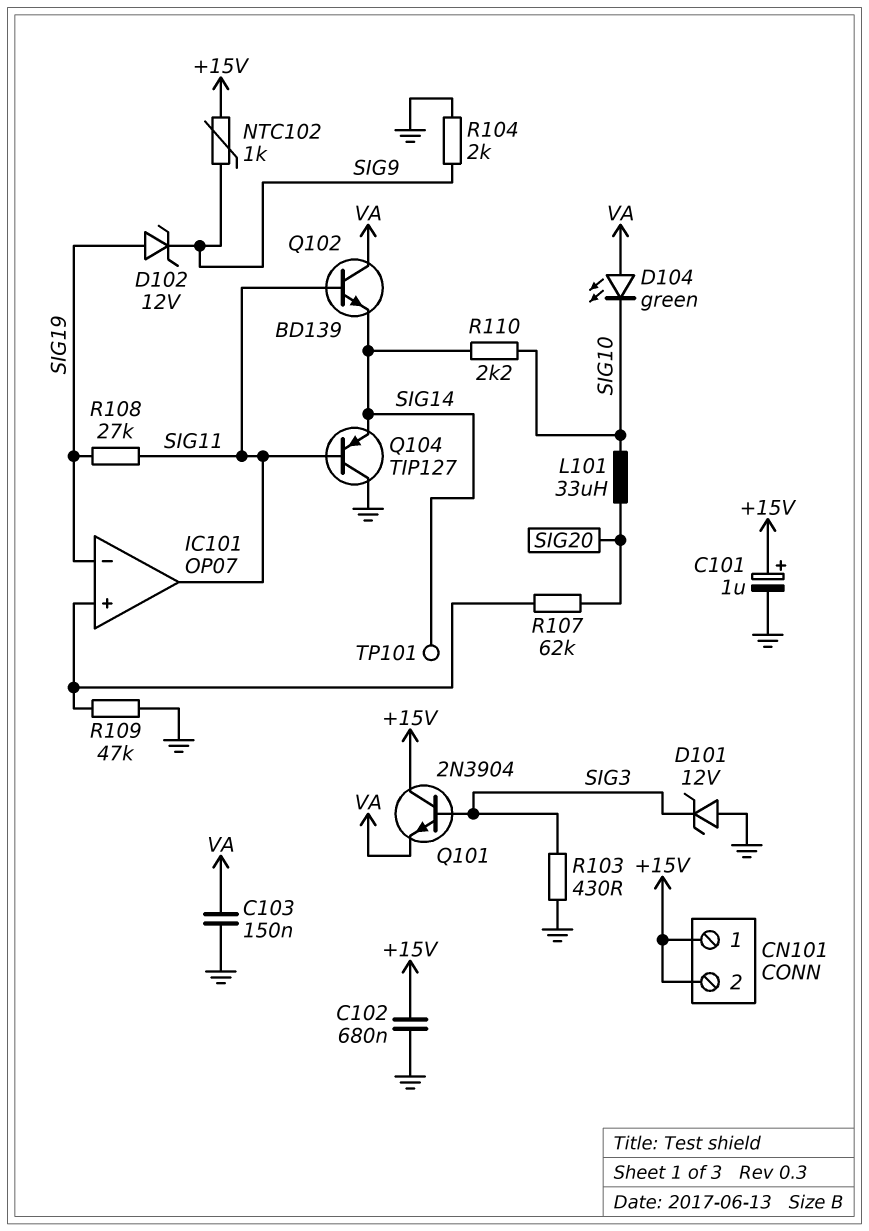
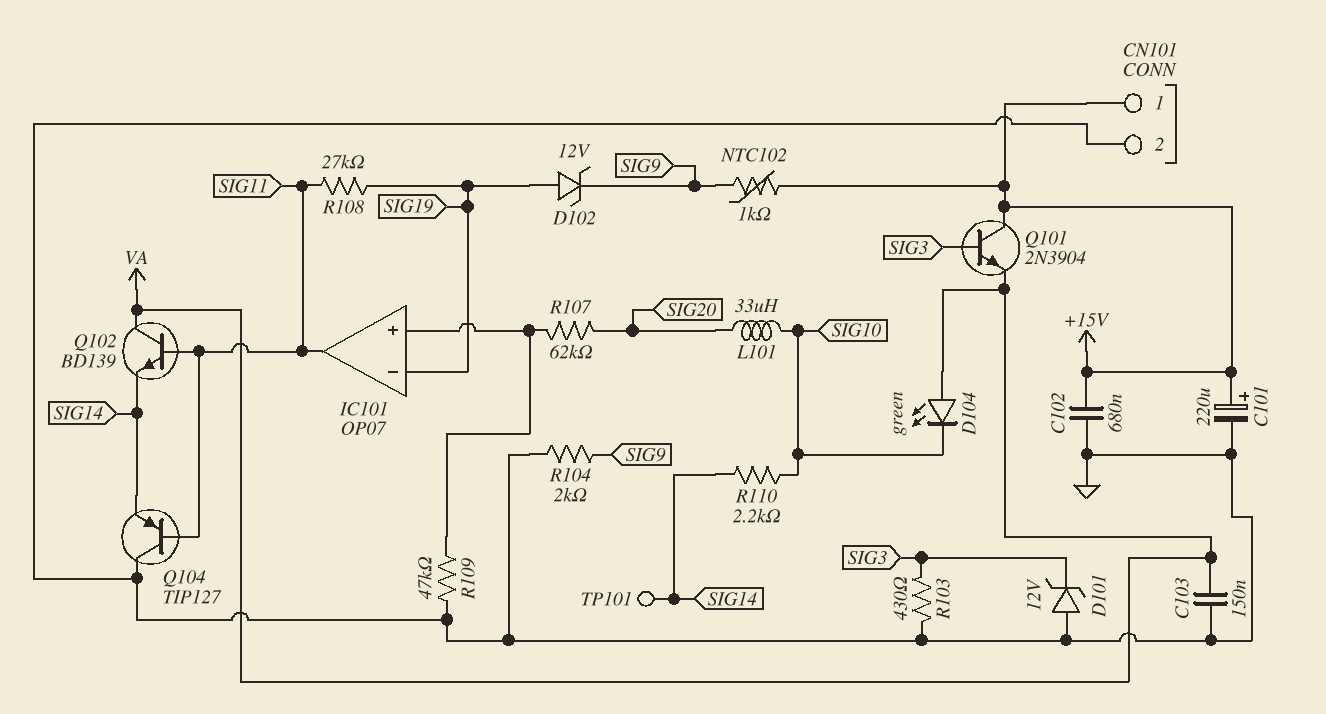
C101: 1uF (plus +15V, minus GND) -> 220uF (plus +15V, minus GND)
CN101 pin 2: +15V -> GND

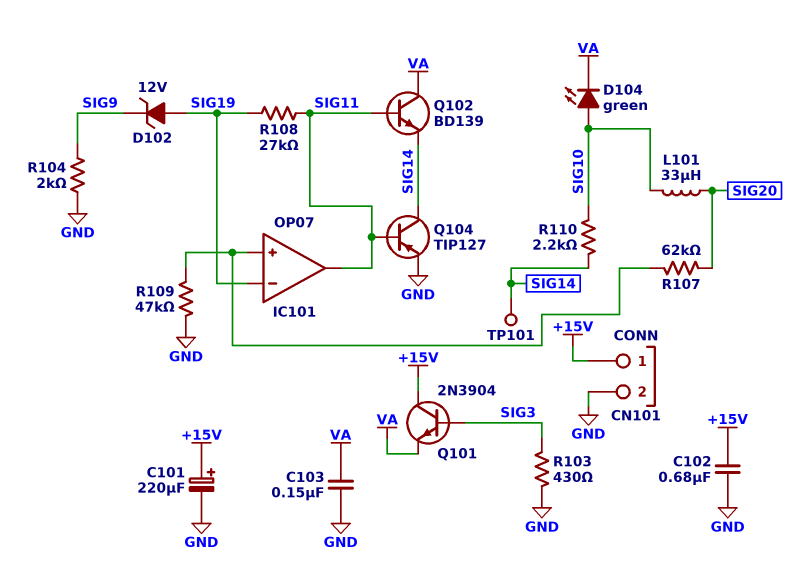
D101: zener 12V (A GND, K SIG3) -> none
D104: LED green (A VA, K SIG10) -> LED green (A SIG10, K VA)
NTC102: 1k (+15V, SIG9) -> none
Q104: PNP TIP127 (B SIG11, C GND, E SIG14) -> PNP TIP127 (B SIG11, C SIG14, E GND)

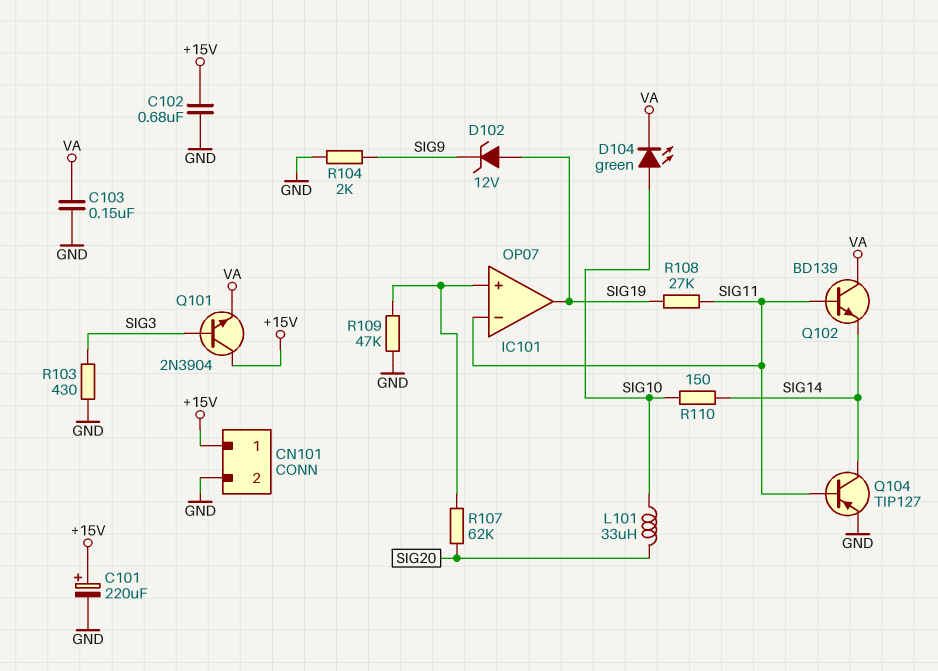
IC101 pin in-: SIG19 -> SIG11
IC101 pin out: SIG11 -> SIG19
R110: 2.2k (SIG10, SIG14) -> 150 (SIG10, SIG14)
TP101: test point (SIG14) -> none

